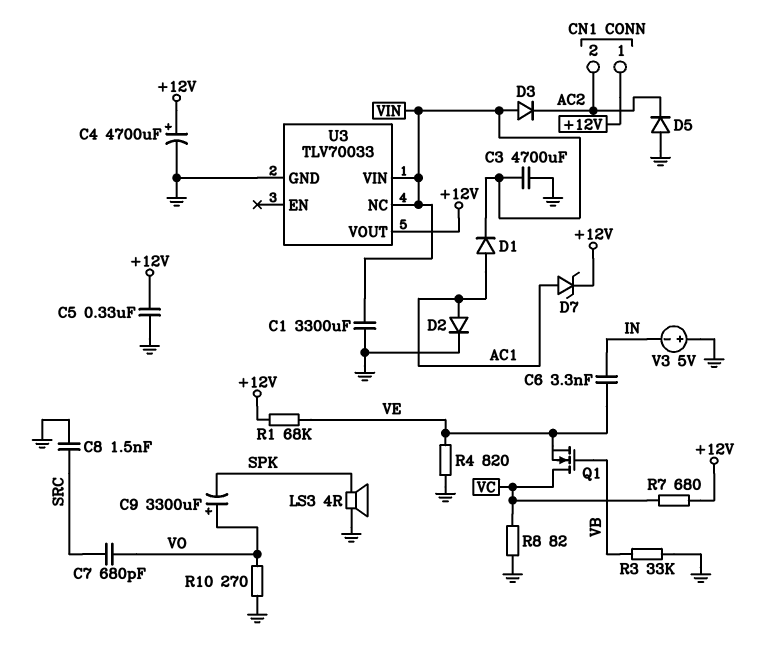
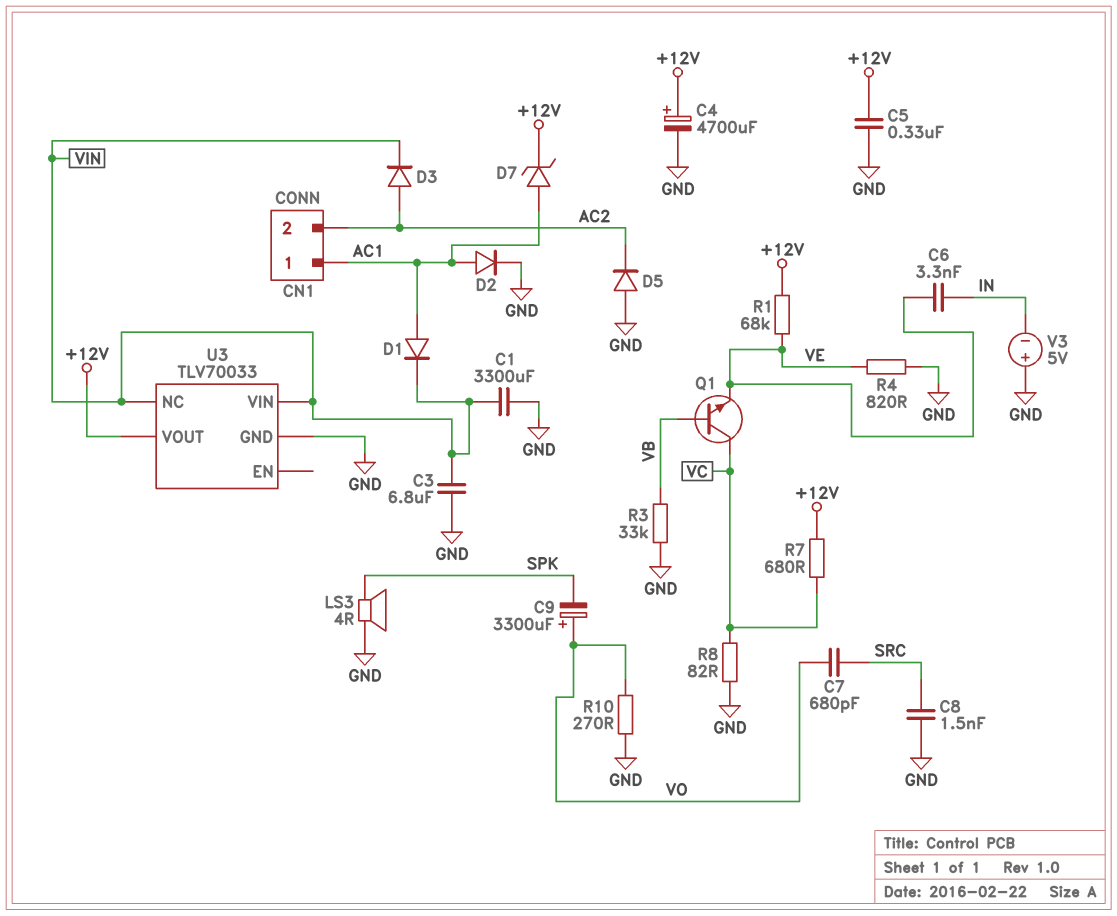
C3: 4700uF (GND, VIN) -> 6.8uF (GND, VIN)
CN1 pin 1: +12V -> AC1
D3: diode (A VIN, K AC2) -> diode (A AC2, K VIN)
Q1: NMOS (G VB, D VC, S VE) -> NPN (B VB, C VC, E VE)

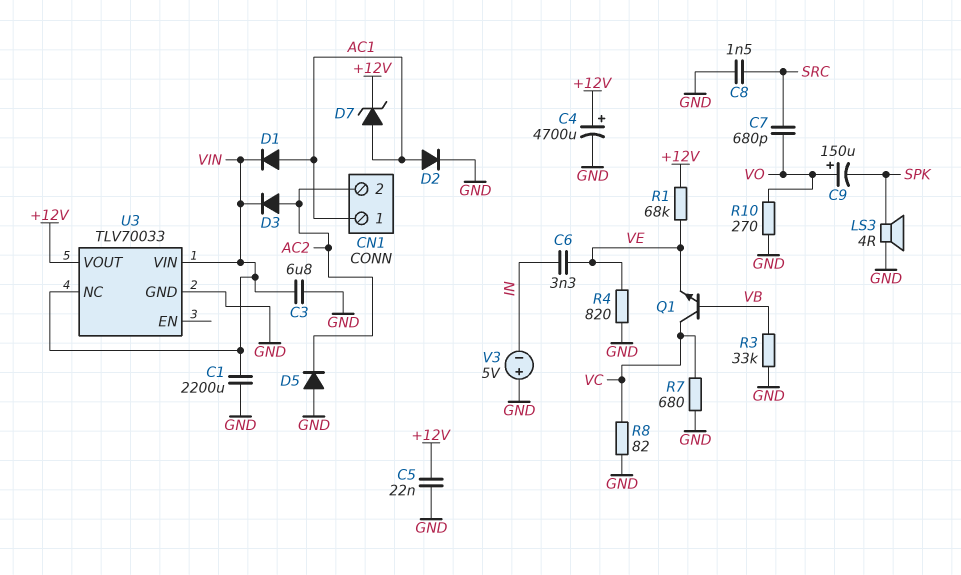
C1: 3300uF (GND, VIN) -> 2200uF (GND, VIN)
C5: 330nF (+12V, GND) -> 22nF (+12V, GND)
C9: 3300uF (plus VO, minus SPK) -> 150uF (plus VO, minus SPK)
R7: 680 (+12V, VC) -> 680 (GND, VC)

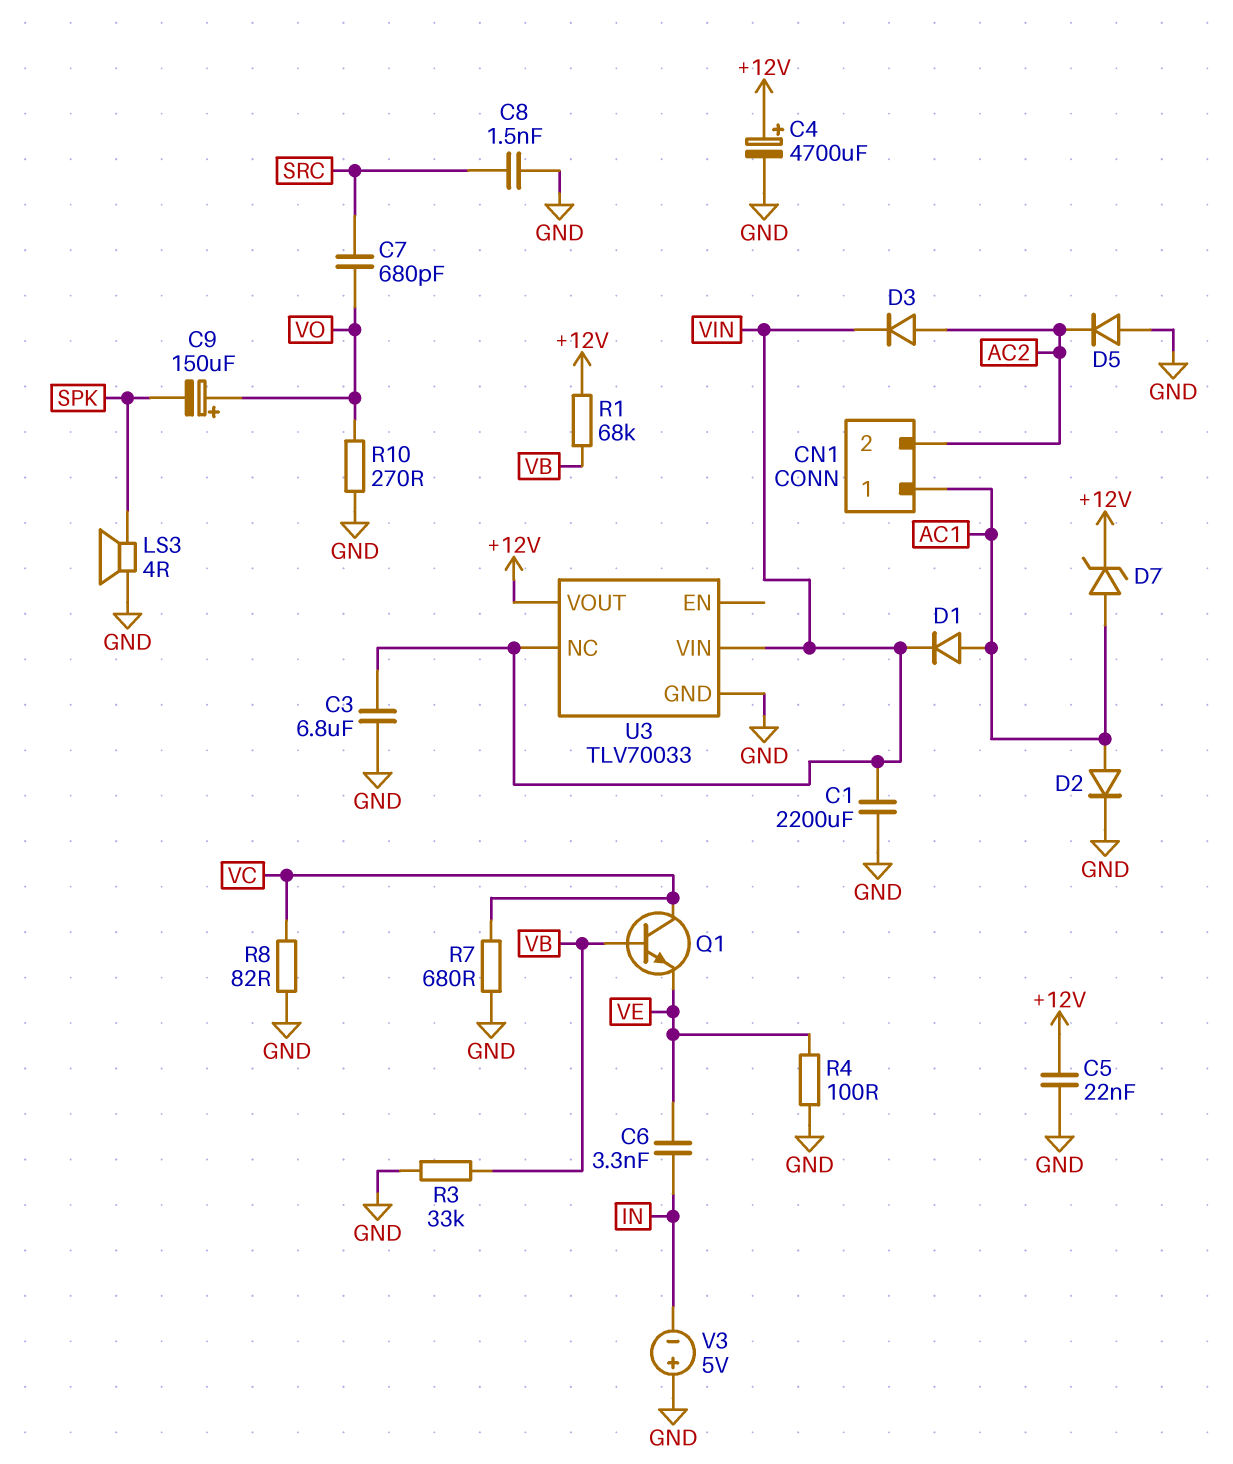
R1: 68k (+12V, VE) -> 68k (+12V, VB)
R4: 820 (GND, VE) -> 100 (GND, VE)

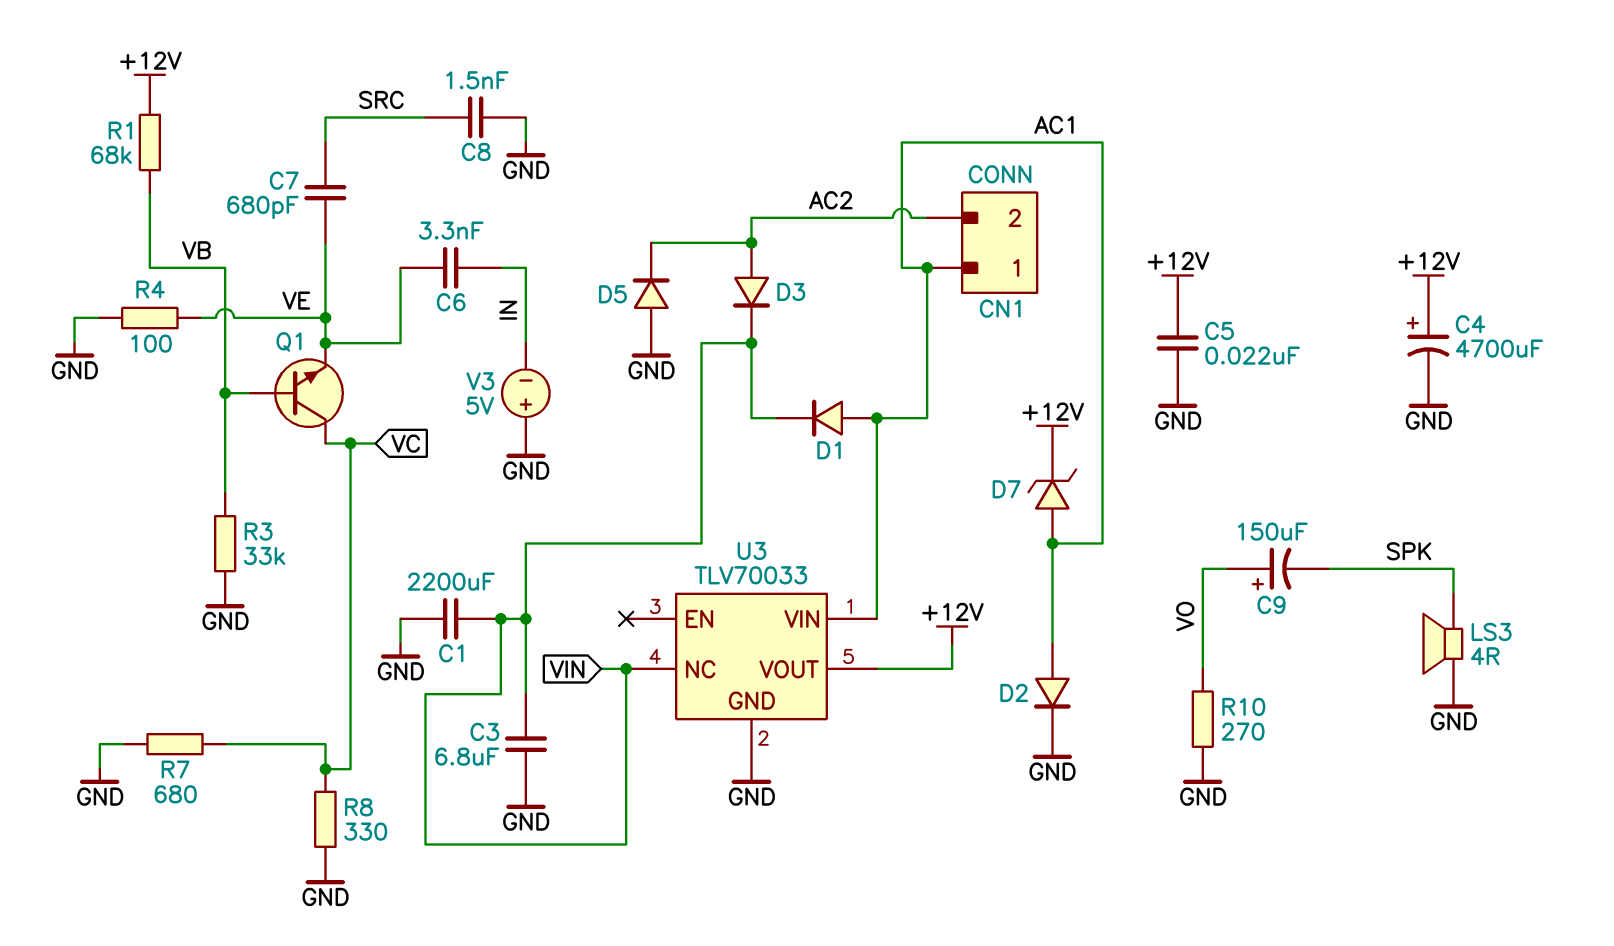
C7: 680pF (SRC, VO) -> 680pF (SRC, VE)
R8: 82 (GND, VC) -> 330 (GND, VC)
U3 pin VIN: VIN -> AC1

